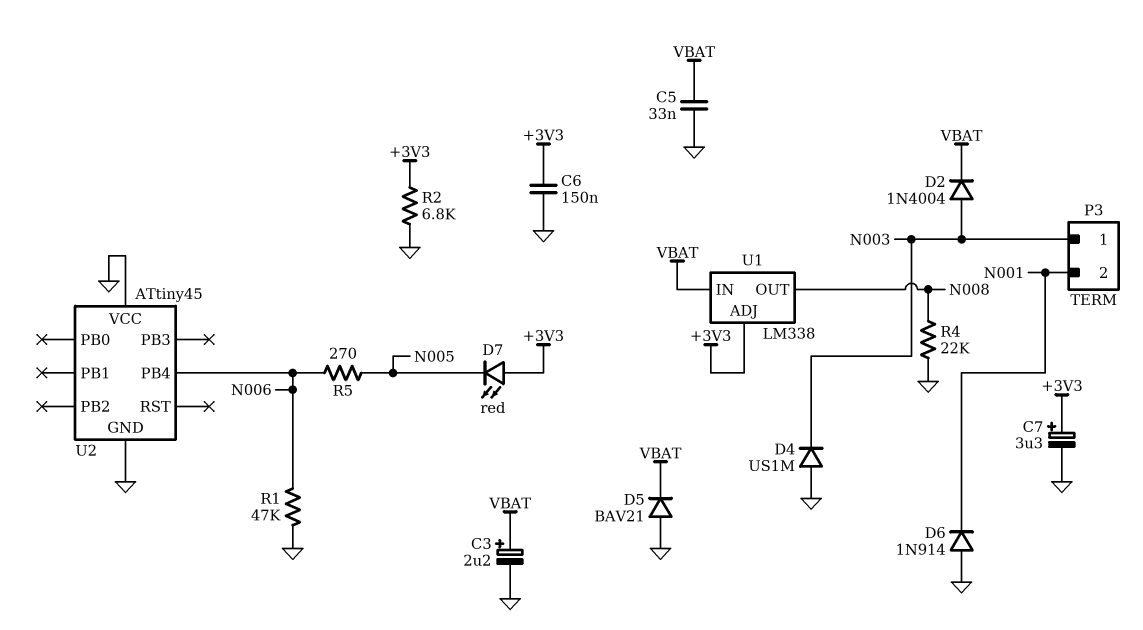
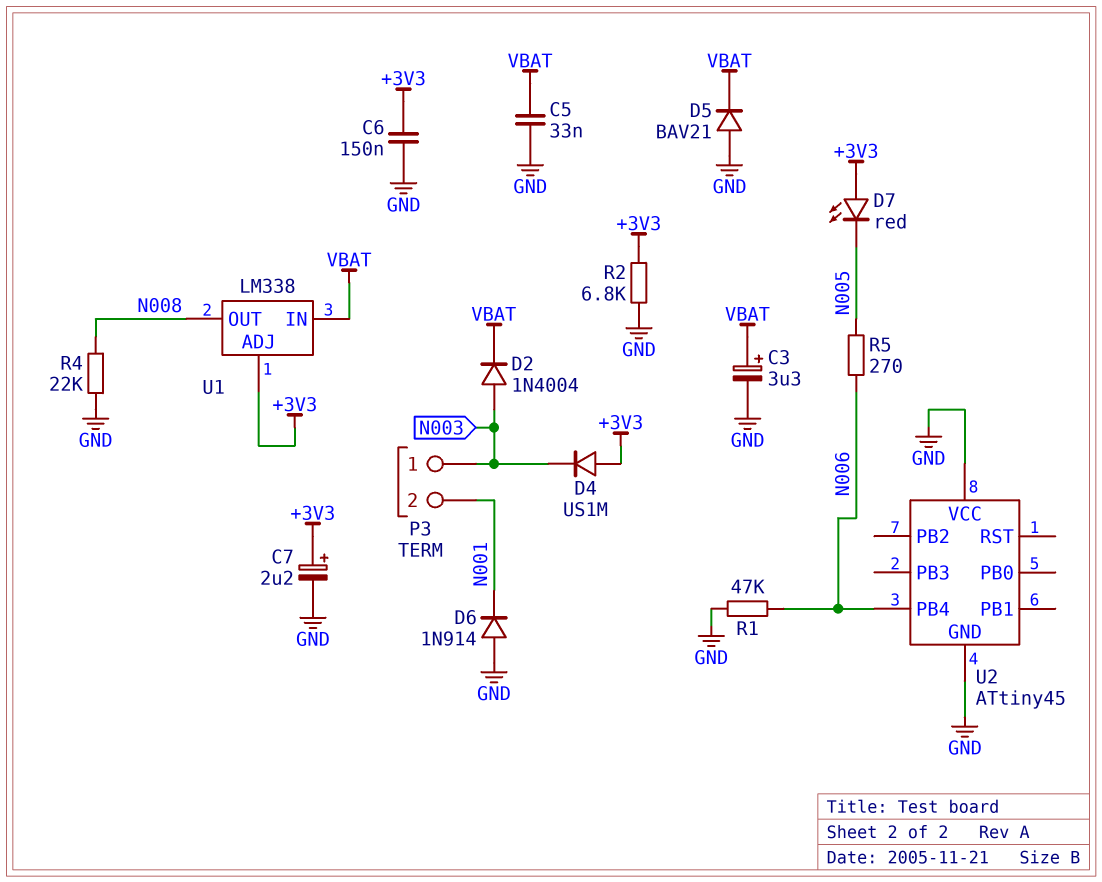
C3: 2.2uF (plus VBAT, minus GND) -> 3.3uF (plus VBAT, minus GND)
C7: 3.3uF (plus +3V3, minus GND) -> 2.2uF (plus +3V3, minus GND)
D4: diode US1M (A GND, K N003) -> diode US1M (A +3V3, K N003)

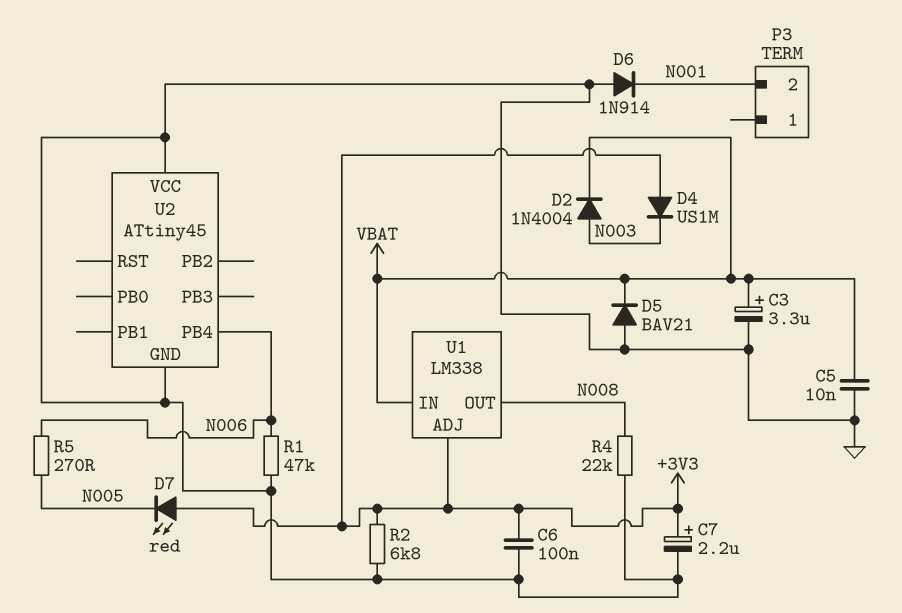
C5: 33nF (GND, VBAT) -> 10nF (GND, VBAT)
C6: 150nF (+3V3, GND) -> 100nF (+3V3, GND)
P3 pin 1: N003 -> none

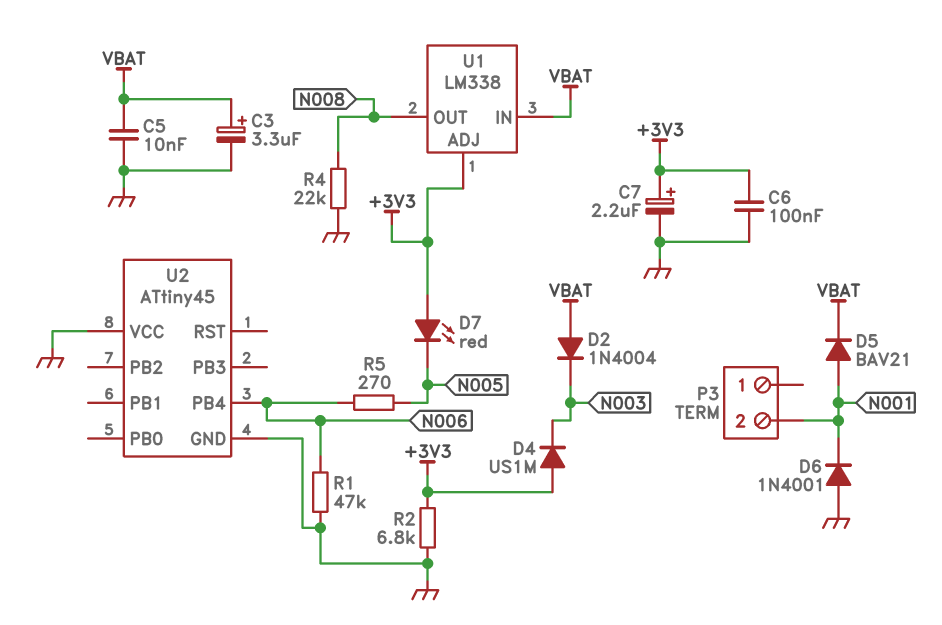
D2: diode 1N4004 (A N003, K VBAT) -> diode 1N4004 (A VBAT, K N003)
D5: diode BAV21 (A GND, K VBAT) -> diode BAV21 (A N001, K VBAT)
D6: diode 1N914 (A GND, K N001) -> diode 1N4001 (A GND, K N001)

